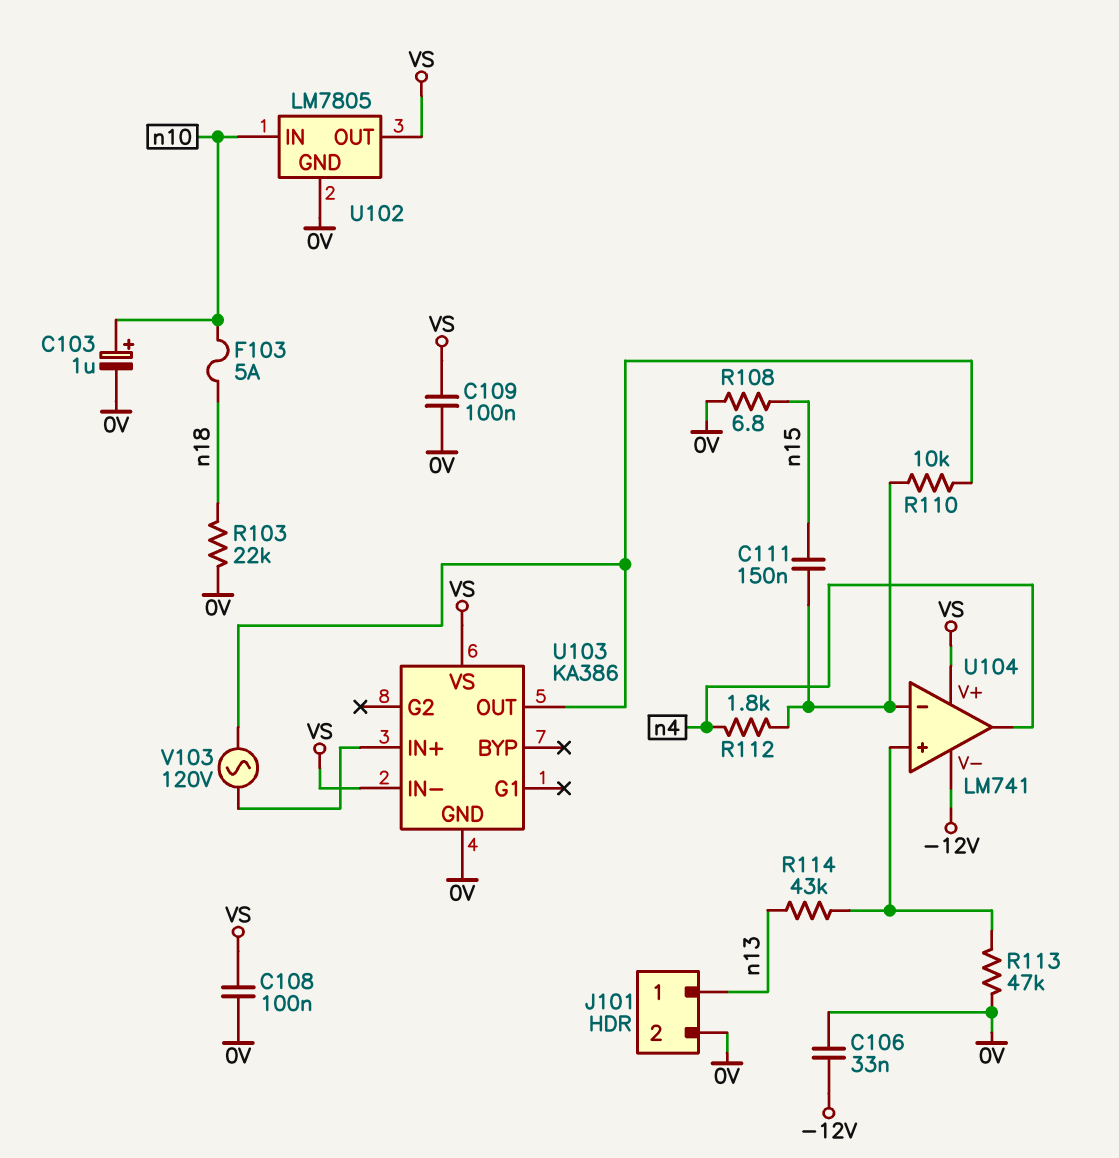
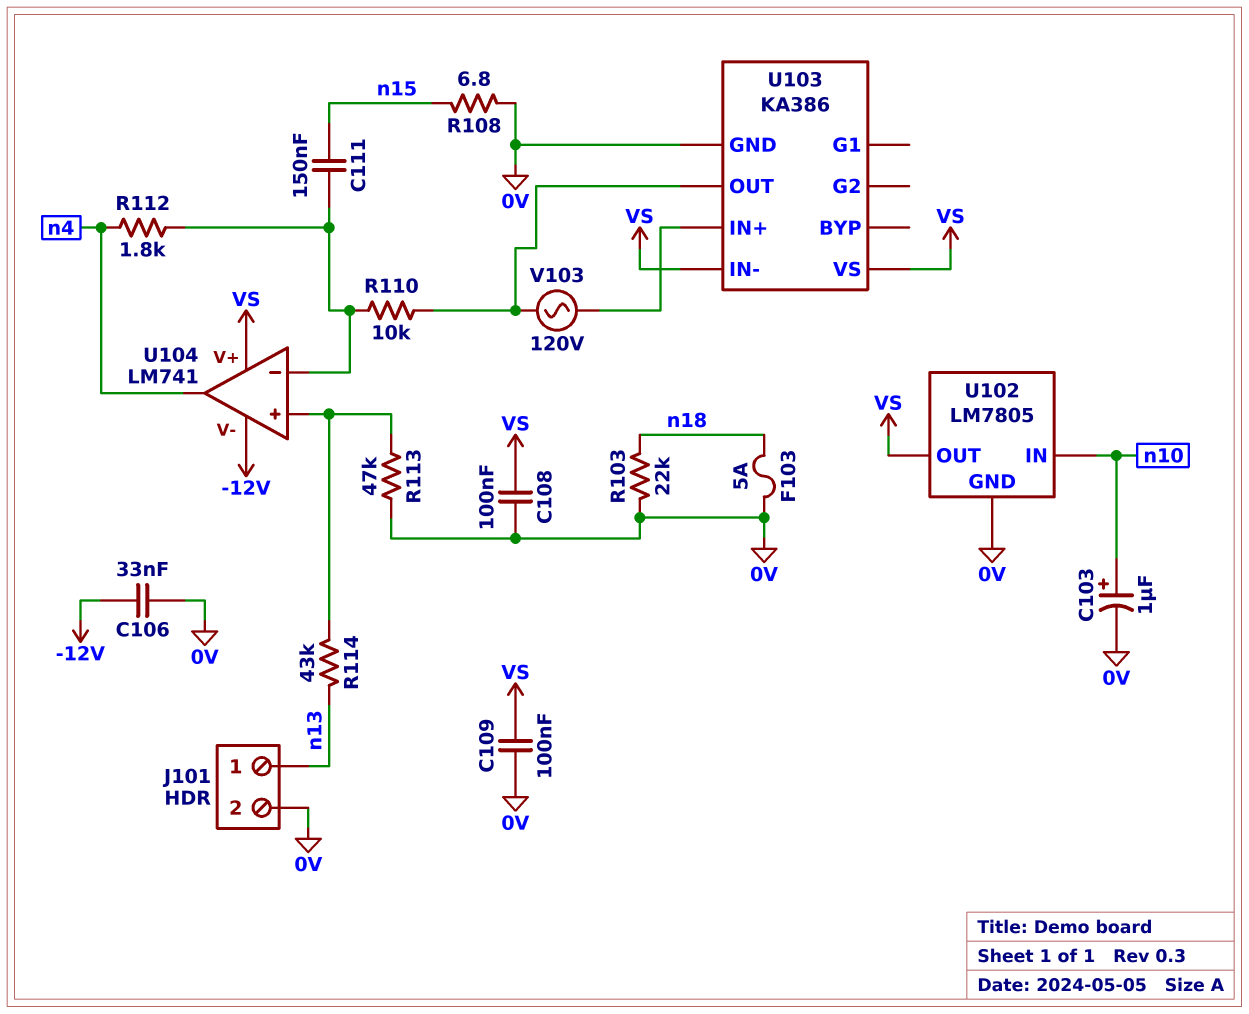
F103: 5A (n10, n18) -> 5A (0V, n18)

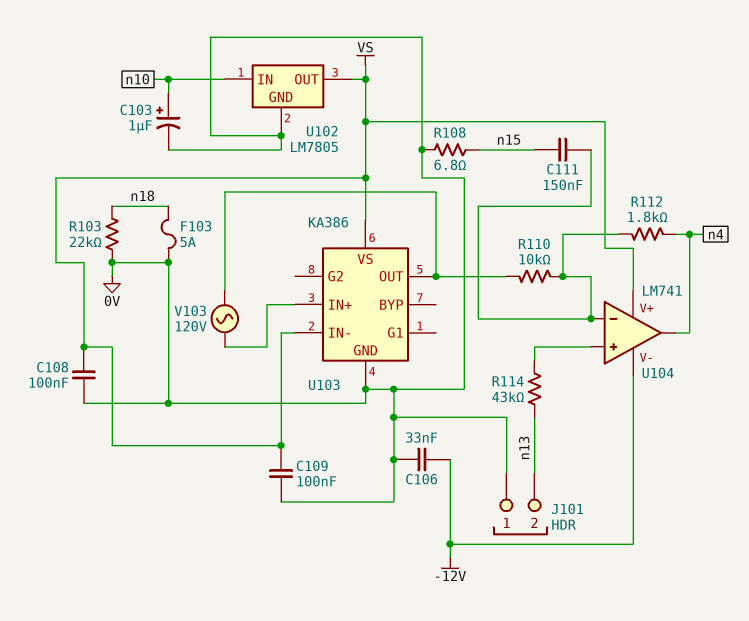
J101 pin 1: n13 -> 0V
J101 pin 2: 0V -> n13
R113: 47k (0V, U104/in+) -> none

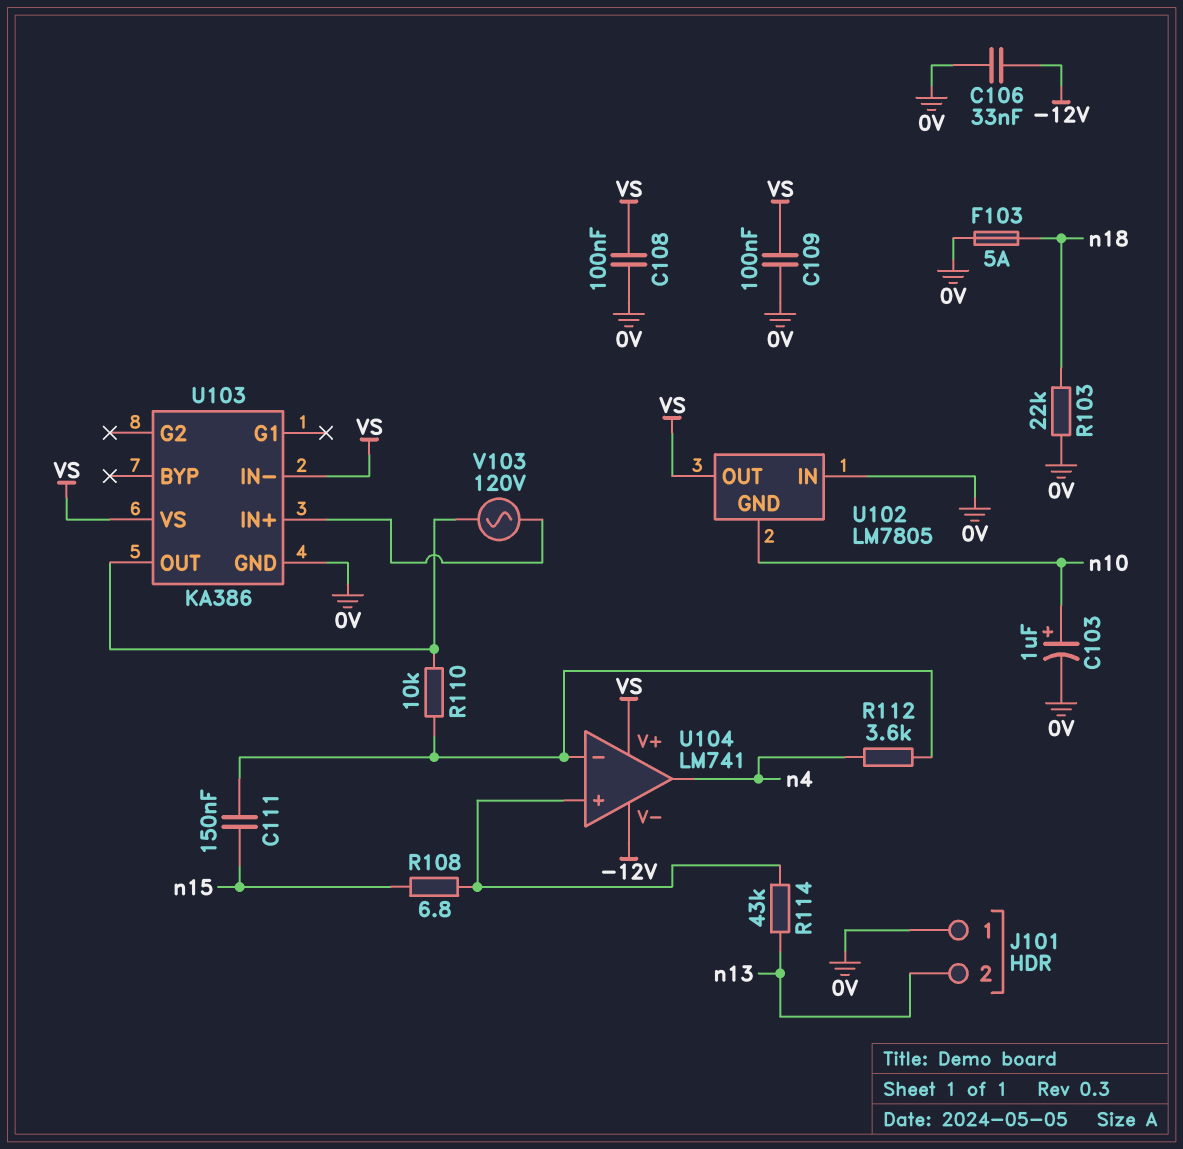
R108: 6.8 (0V, n15) -> 6.8 (U104/in+, n15)
R112: 1.8k (U104/in-, n4) -> 3.6k (U104/in-, n4)
U102 pin GND: 0V -> n10
U102 pin IN: n10 -> 0V

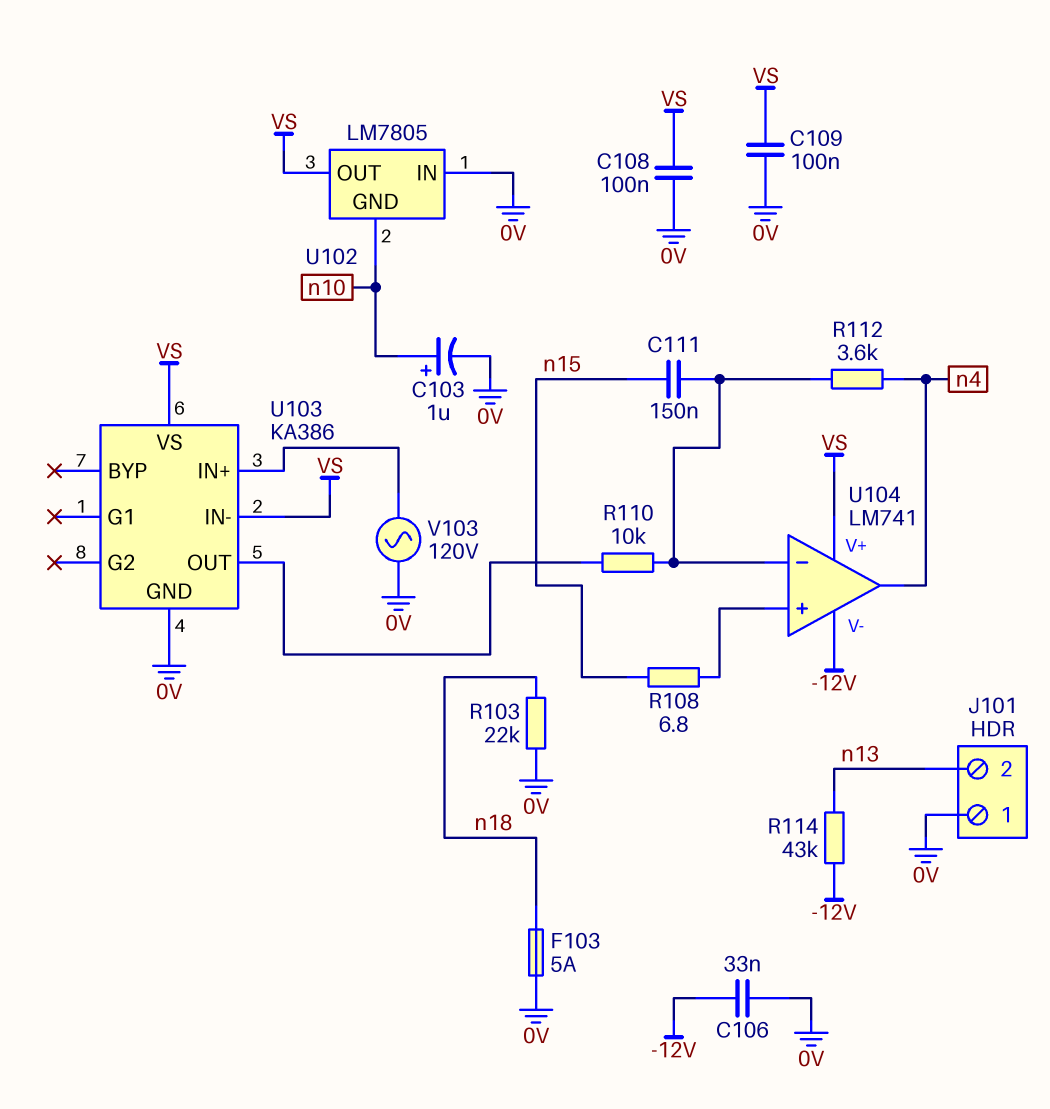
R114: 43k (U104/in+, n13) -> 43k (-12V, n13)
V103: AC 120V (U103/IN+, U103/OUT) -> AC 120V (0V, U103/IN+)

